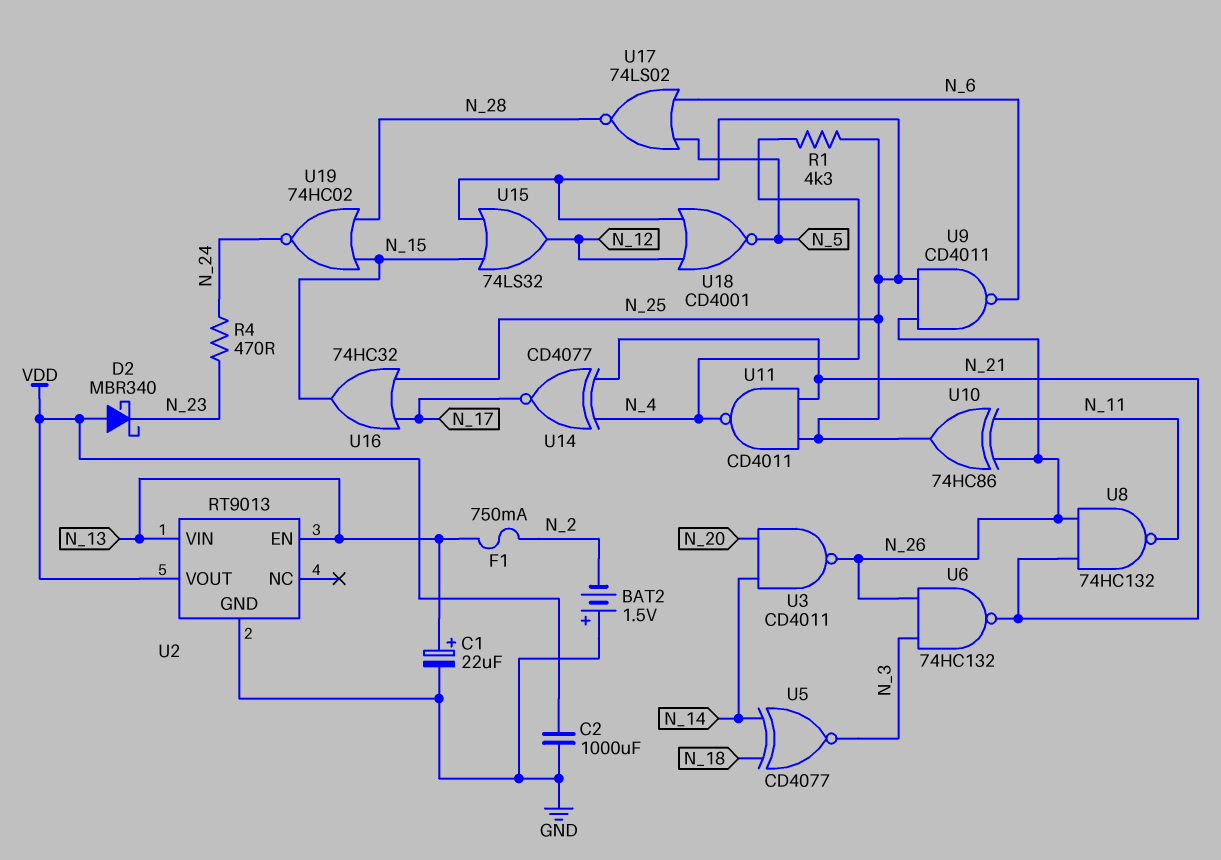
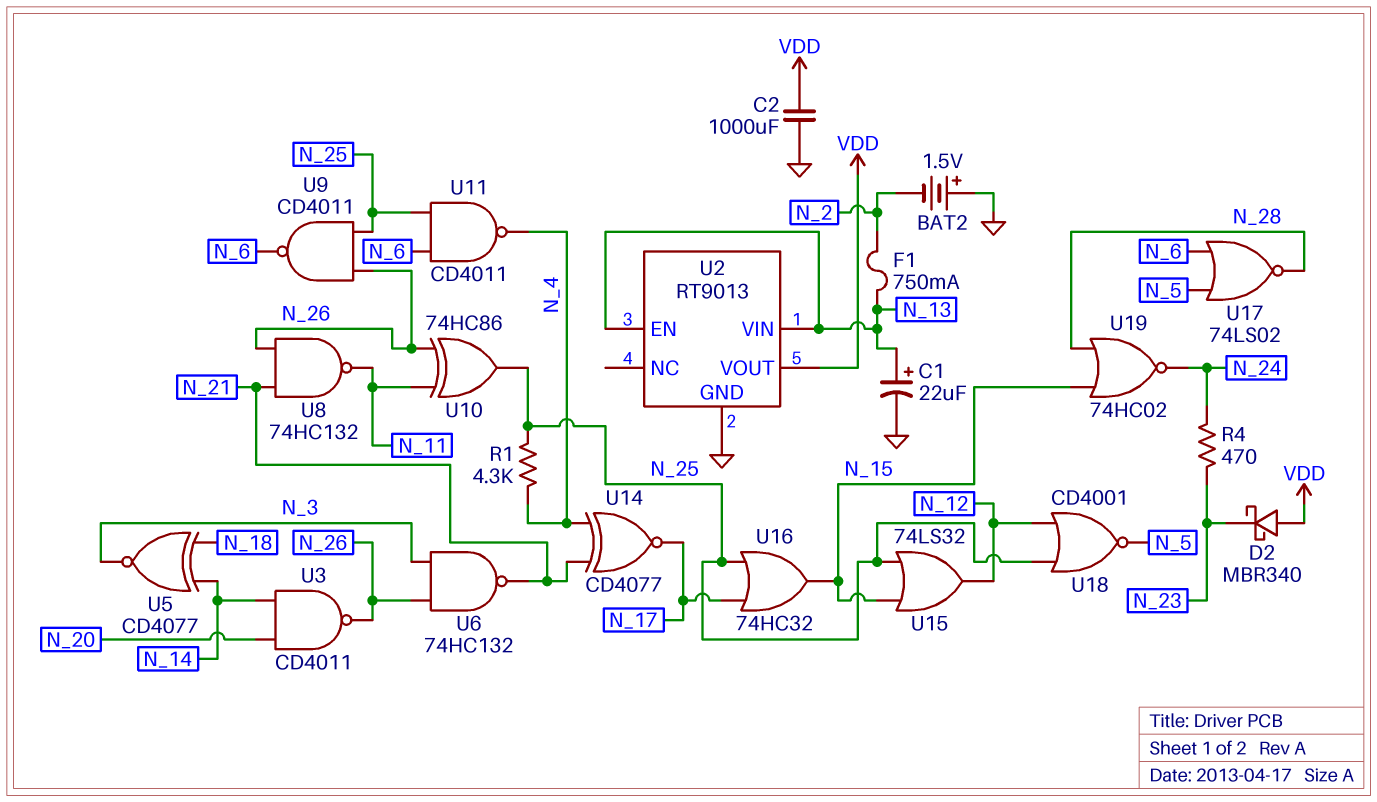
U11: NAND CD4011 (in N_21, in N_25, out N_4) -> NAND CD4011 (in N_6, in N_25, out N_4)

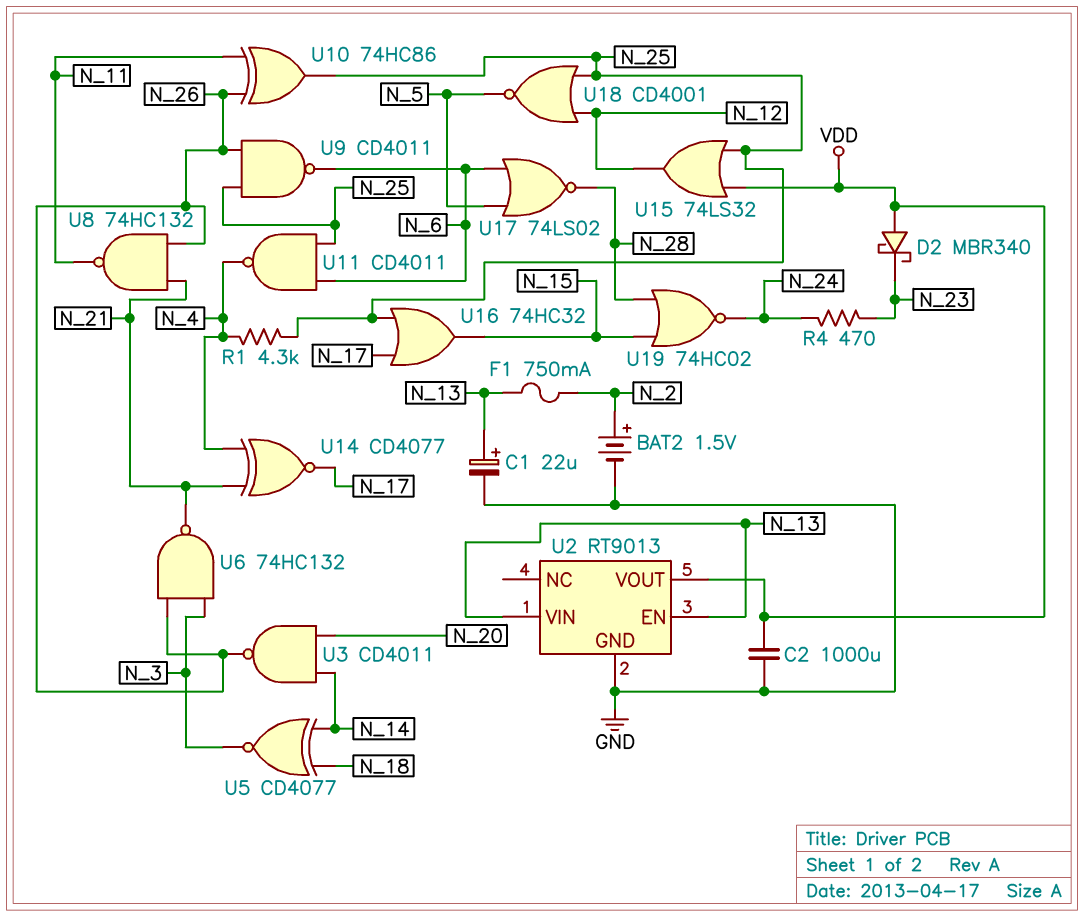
BAT2: 1.5V (plus GND, minus N_2) -> 1.5V (plus N_2, minus GND)
U15: OR 74LS32 (in N_15, in N_25, out N_12) -> OR 74LS32 (in N_25, in VDD, out N_12)

